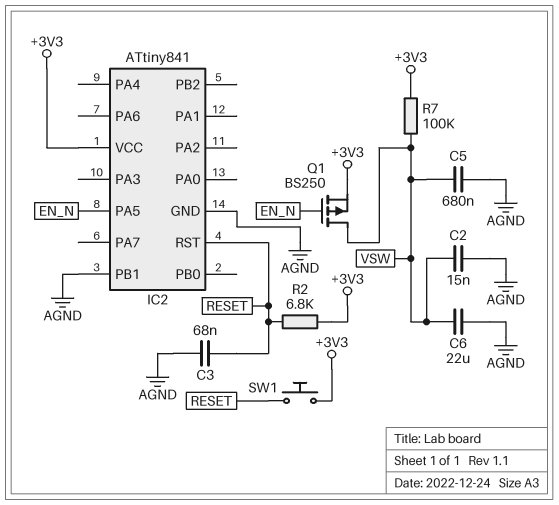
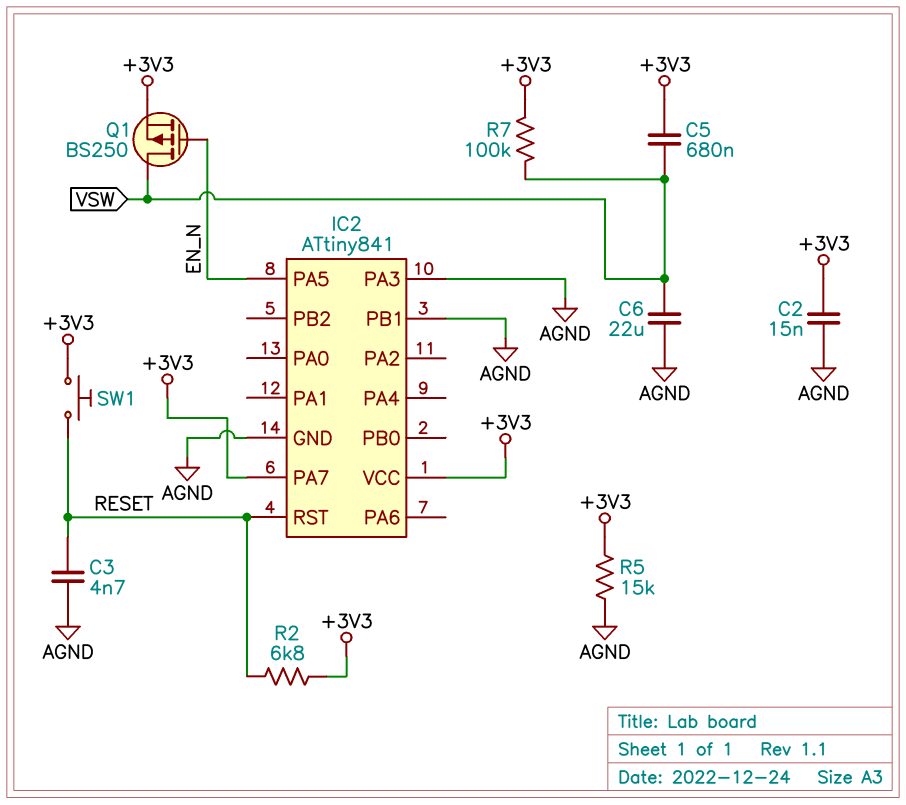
C2: 15nF (AGND, VSW) -> 15nF (+3V3, AGND)
C3: 68nF (AGND, RESET) -> 4.7nF (AGND, RESET)
C5: 680nF (AGND, VSW) -> 680nF (+3V3, VSW)
IC2 pin PA3: none -> AGND
IC2 pin PA7: none -> +3V3
R5: none -> 15k (+3V3, AGND)

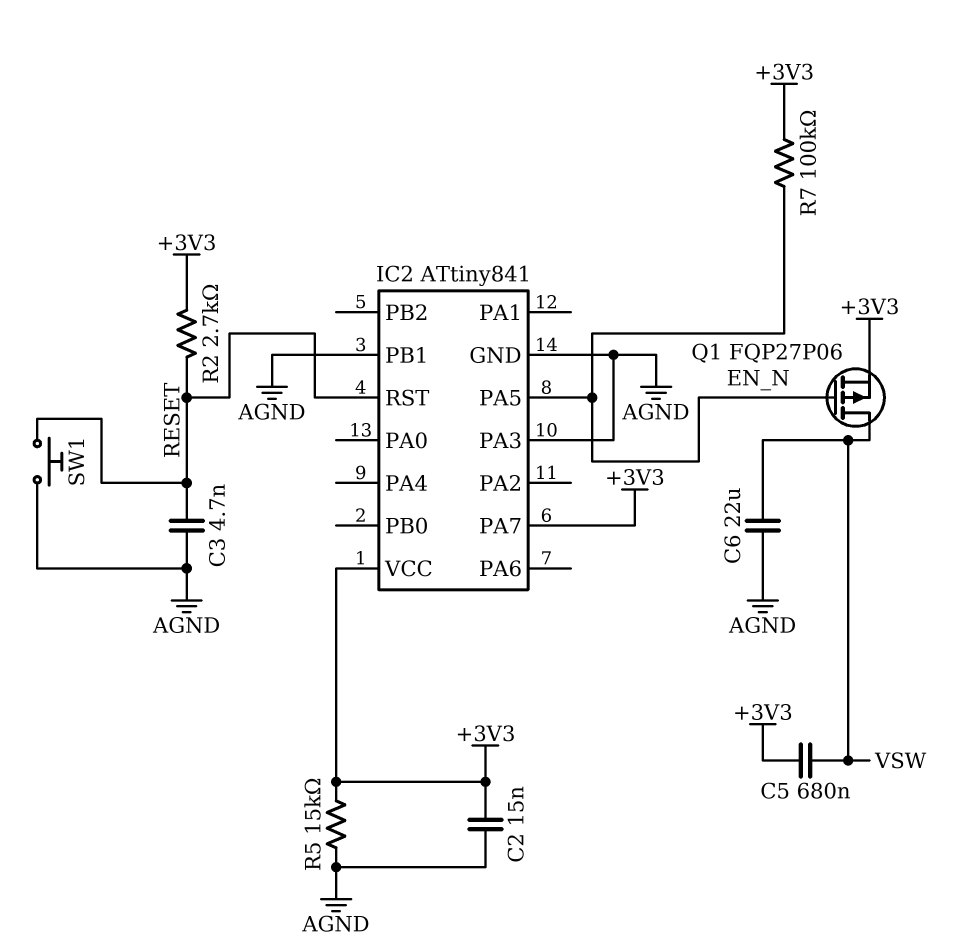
Q1: PMOS BS250 (G EN_N, D VSW, S +3V3) -> PMOS FQP27P06 (G EN_N, D VSW, S +3V3)
R2: 6.8k (+3V3, RESET) -> 2.7k (+3V3, RESET)
R7: 100k (+3V3, VSW) -> 100k (+3V3, EN_N)
SW1: button (+3V3, RESET) -> button (AGND, RESET)

